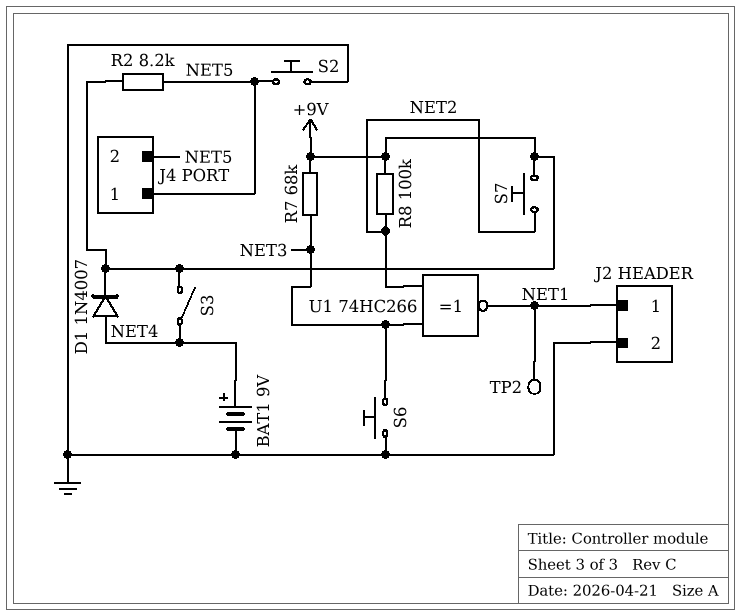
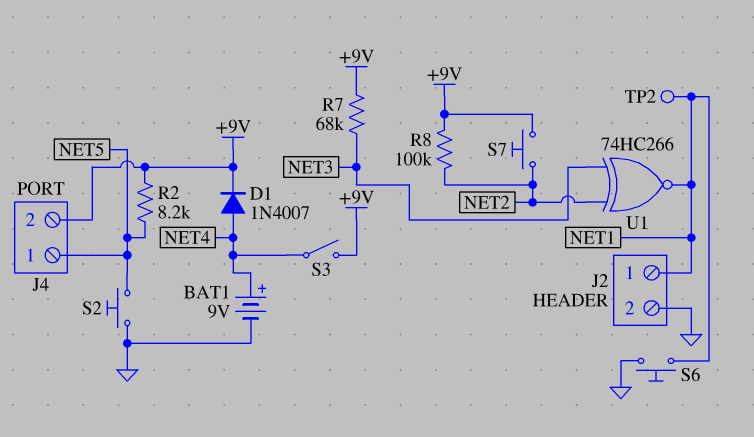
J4 pin 2: NET5 -> +9V
S6: button (GND, NET3) -> button (GND, NET1)

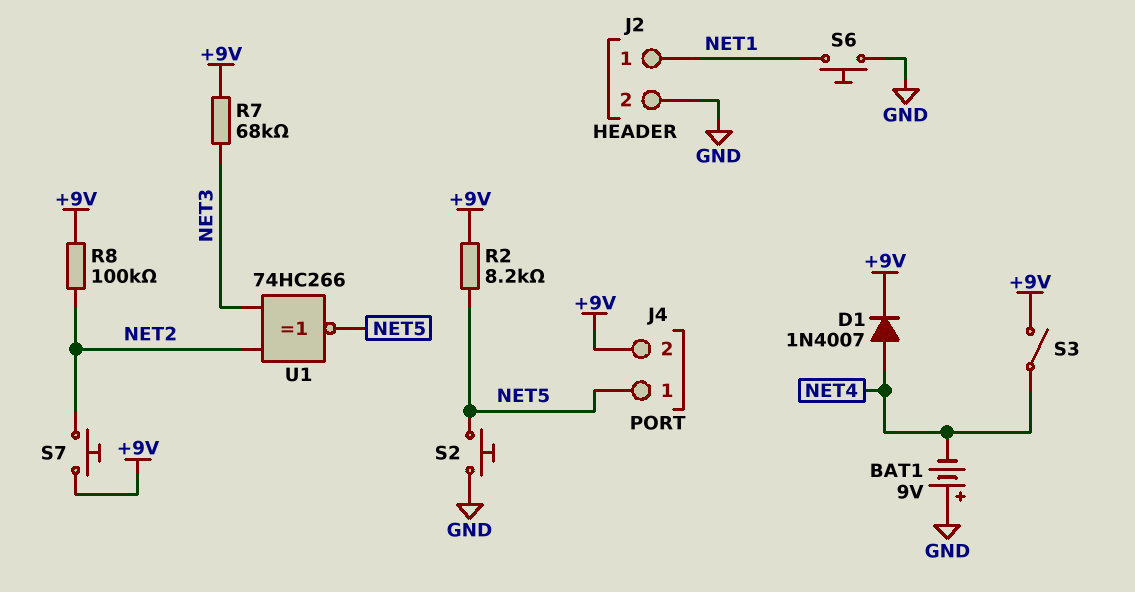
BAT1: 9V (plus NET4, minus GND) -> 9V (plus GND, minus NET4)
TP2: test point (NET1) -> none
U1: XNOR 74HC266 (in NET2, in NET3, out NET1) -> XNOR 74HC266 (in NET2, in NET3, out NET5)

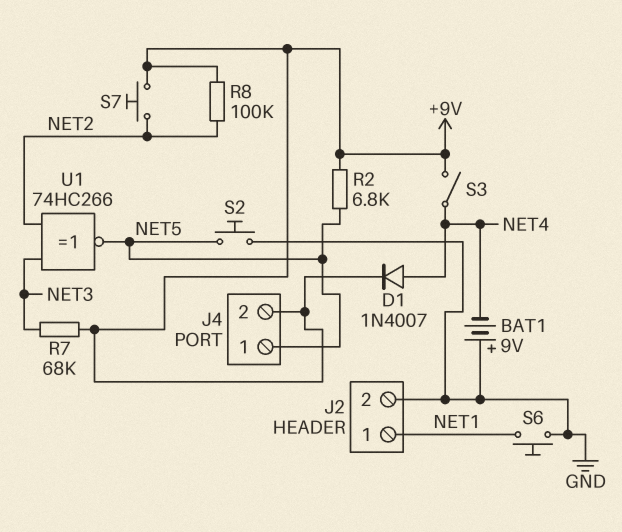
R2: 8.2k (+9V, NET5) -> 6.8k (+9V, NET5)

